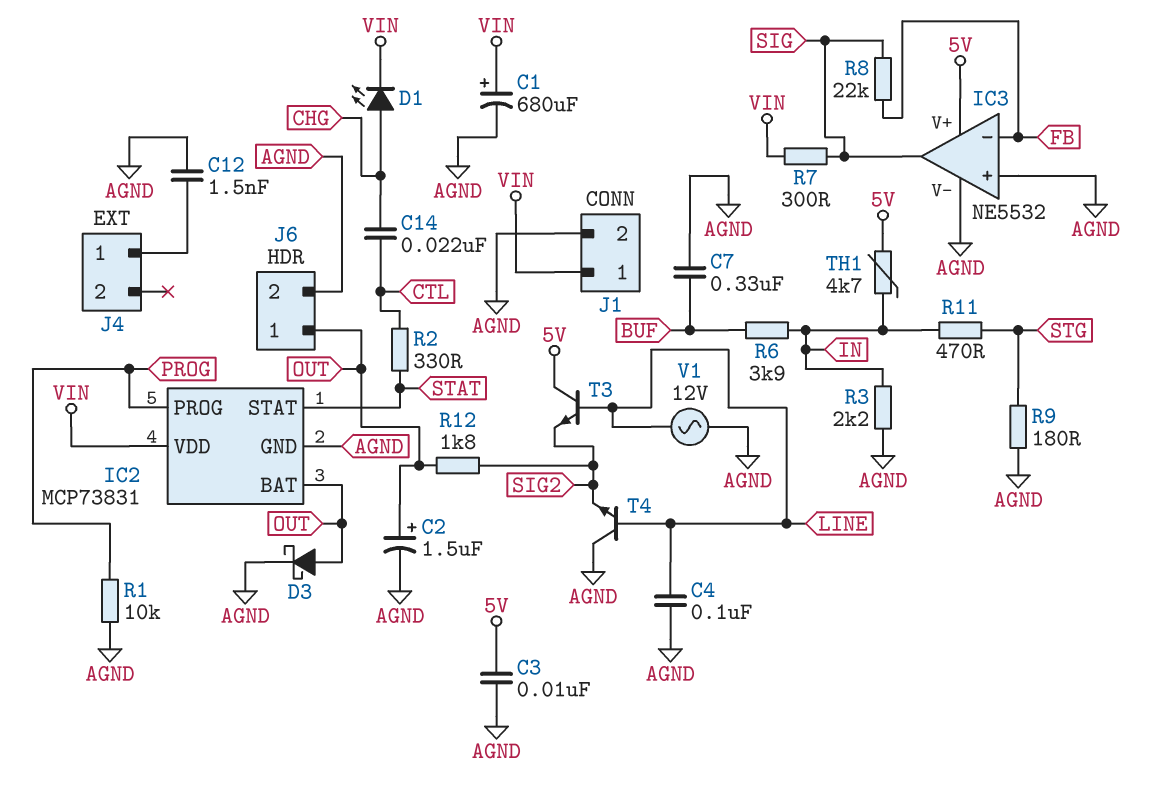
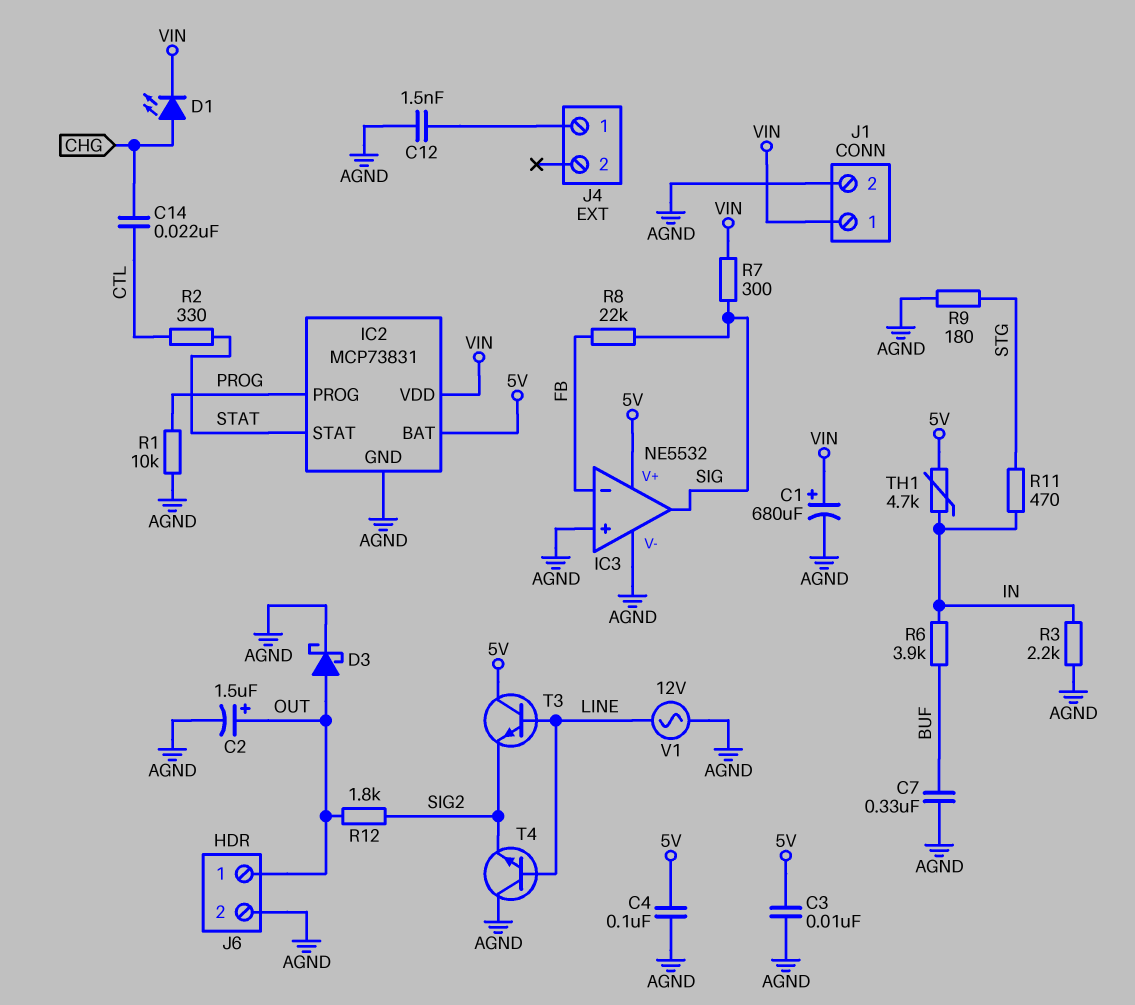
C4: 100nF (AGND, LINE) -> 100nF (5V, AGND)
IC2 pin BAT: OUT -> 5V

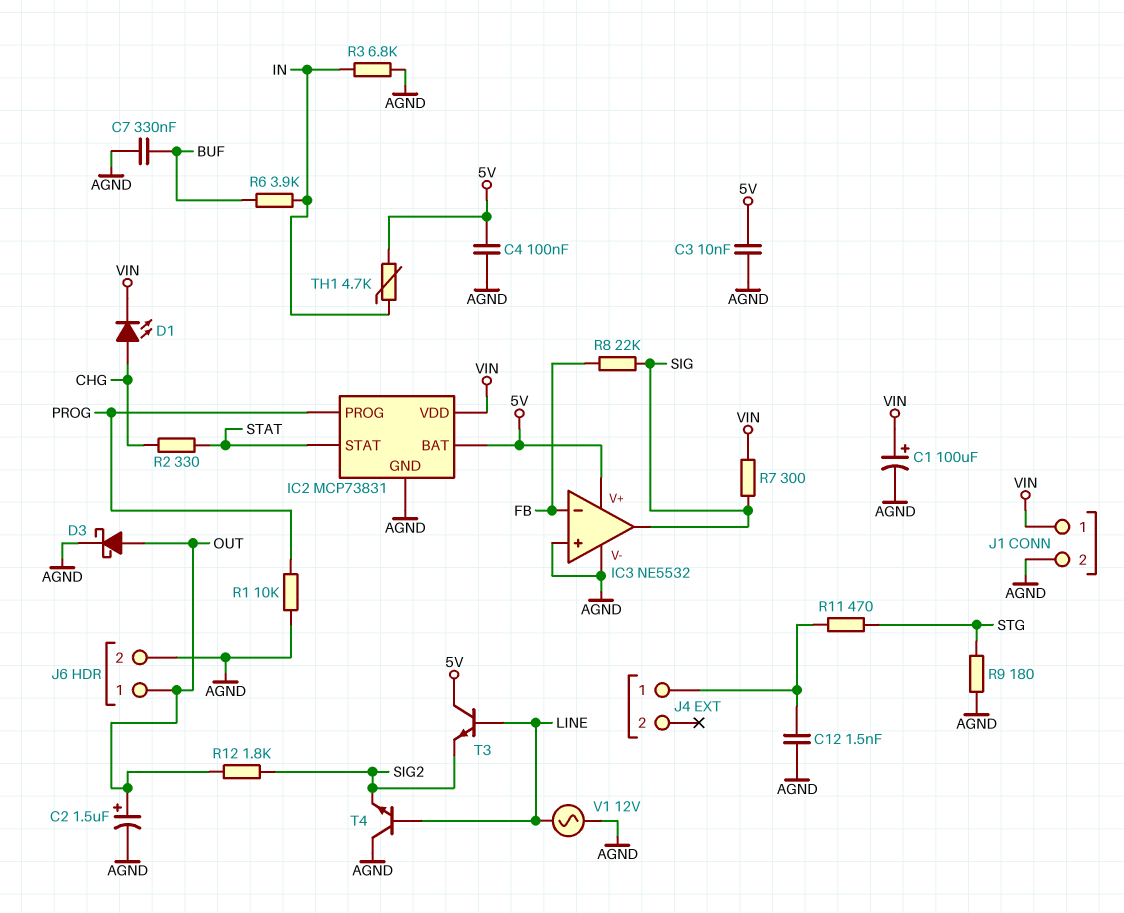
C1: 680uF (plus VIN, minus AGND) -> 100uF (plus VIN, minus AGND)
C14: 22nF (CHG, CTL) -> none
R2: 330 (CTL, STAT) -> 330 (CHG, STAT)
R3: 2.2k (AGND, IN) -> 6.8k (AGND, IN)
R11: 470 (IN, STG) -> 470 (J4/1, STG)

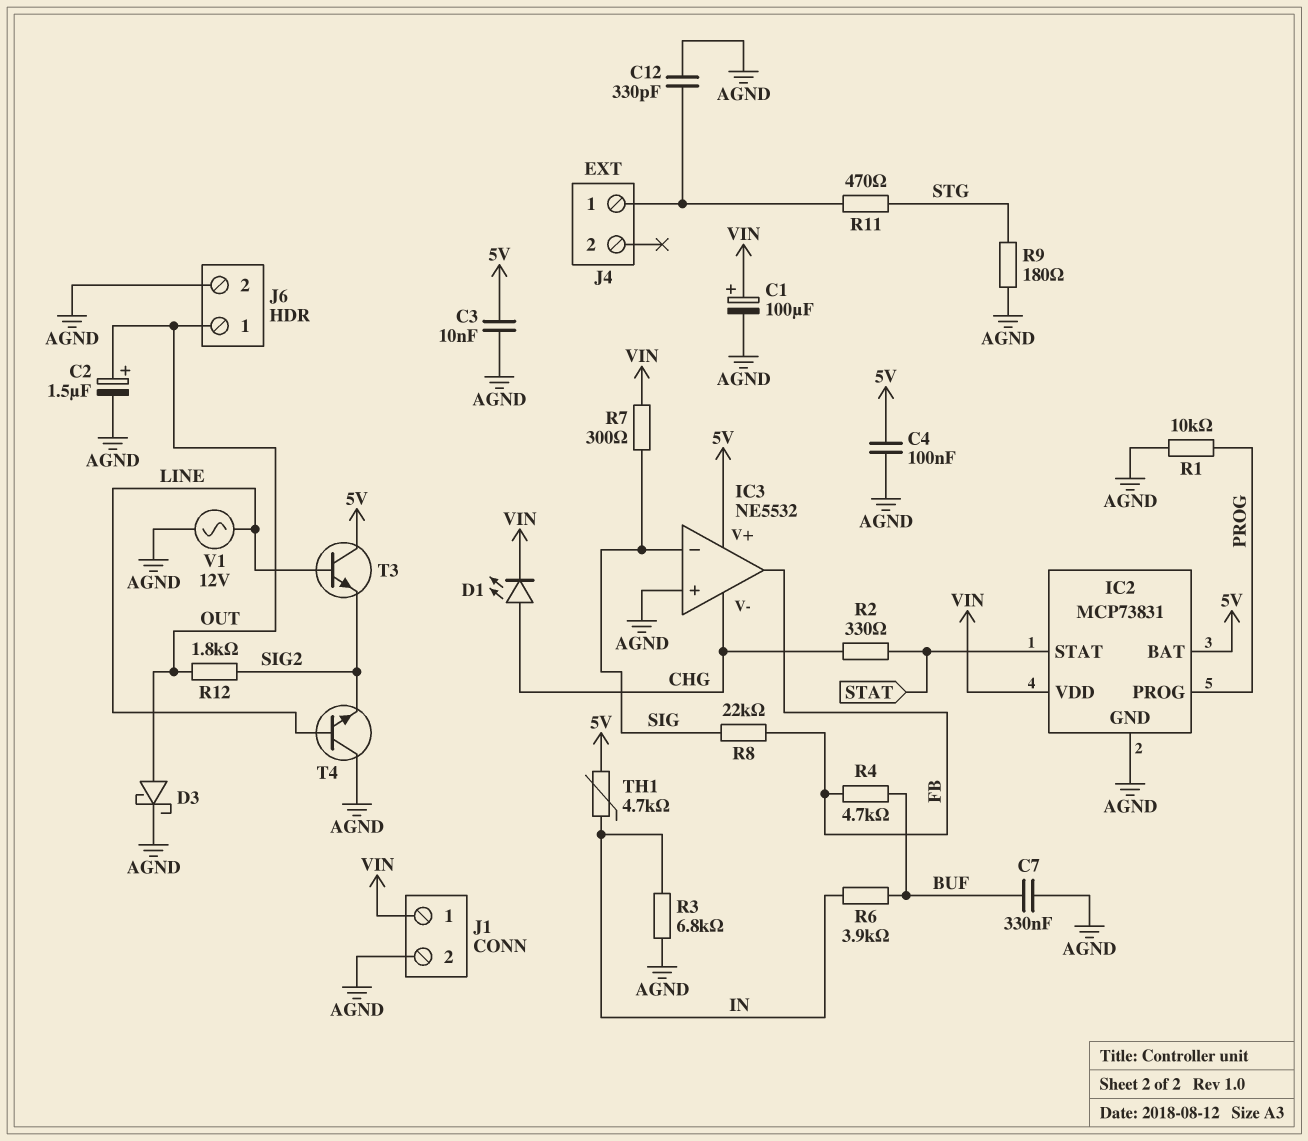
C12: 1.5nF (AGND, J4/1) -> 330pF (AGND, J4/1)
IC3 pin V-: AGND -> CHG
IC3 pin in-: FB -> SIG
IC3 pin out: SIG -> FB
R4: none -> 4.7k (BUF, FB)

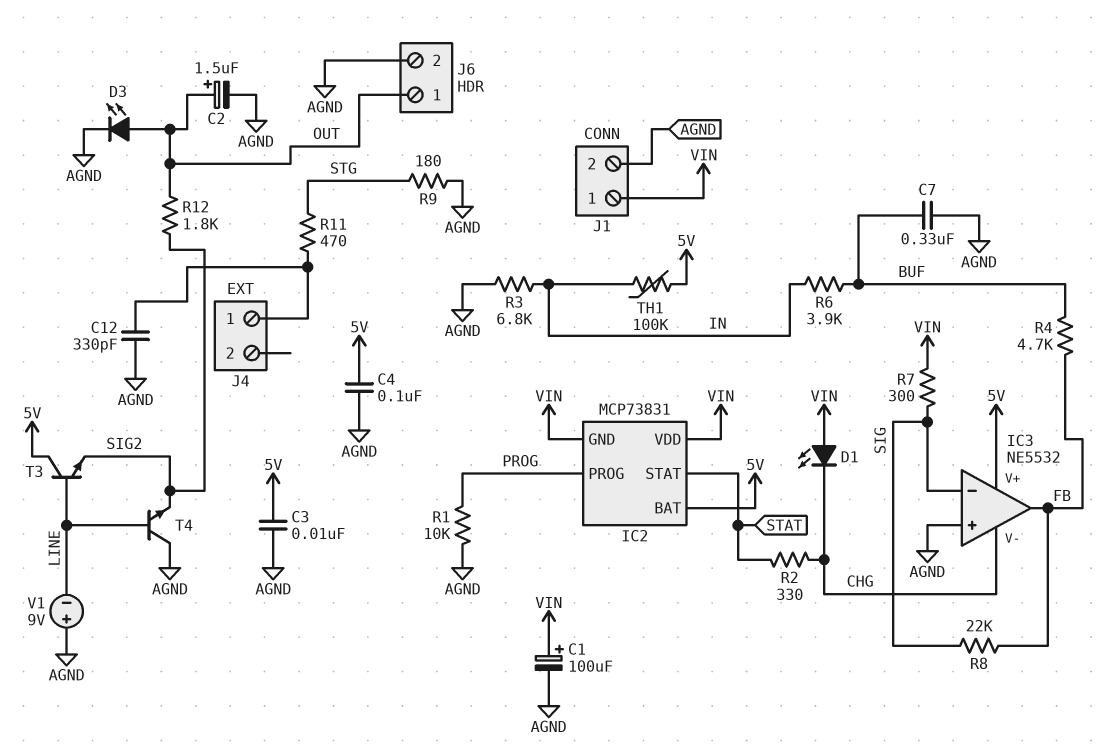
D1: LED (A CHG, K VIN) -> LED (A VIN, K CHG)
D3: schottky (A OUT, K AGND) -> LED (A OUT, K AGND)
IC2 pin GND: AGND -> VIN
TH1: 4.7k (5V, IN) -> 100k (5V, IN)
V1: AC 12V (AGND, LINE) -> 9V (plus AGND, minus LINE)

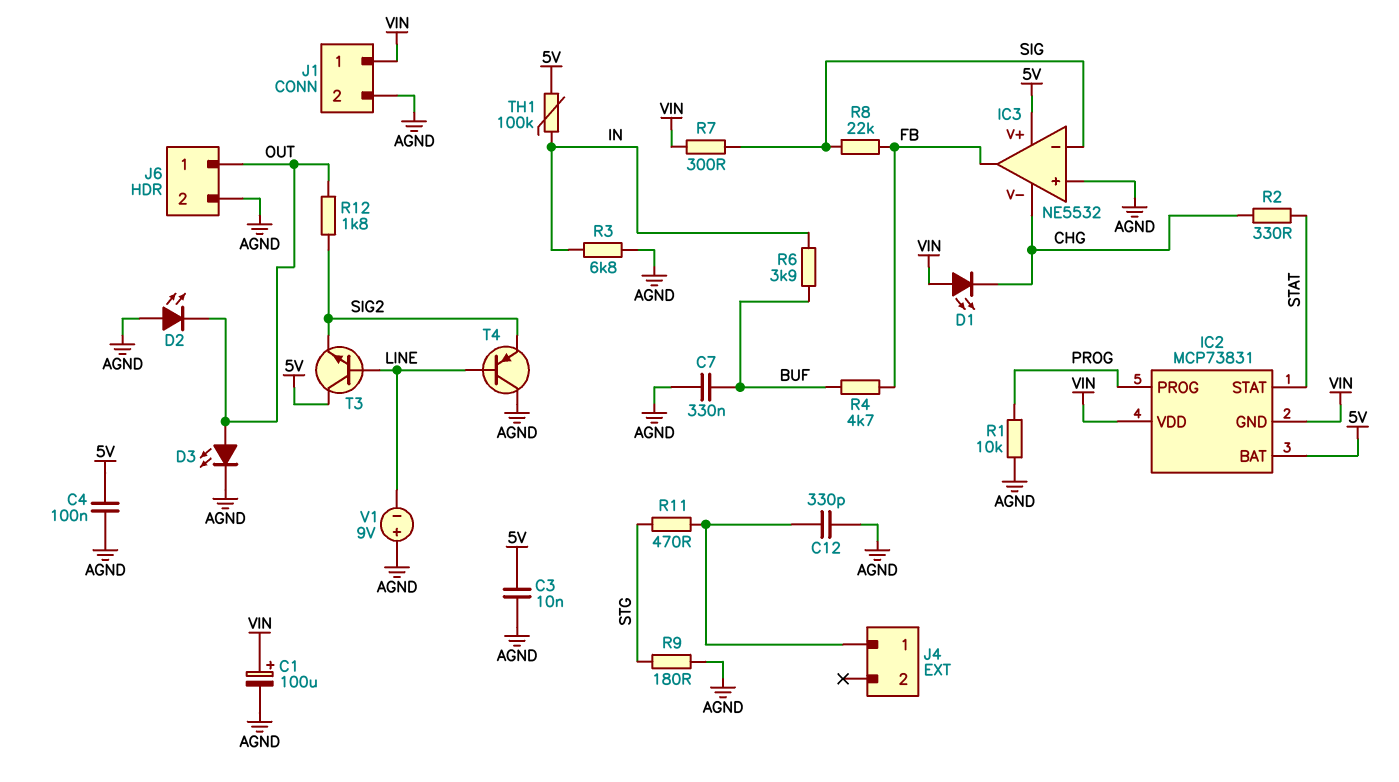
C2: 1.5uF (plus OUT, minus AGND) -> none
D2: none -> LED (A AGND, K OUT)
T4: NPN (B LINE, C AGND, E SIG2) -> PNP (B LINE, C AGND, E SIG2)

